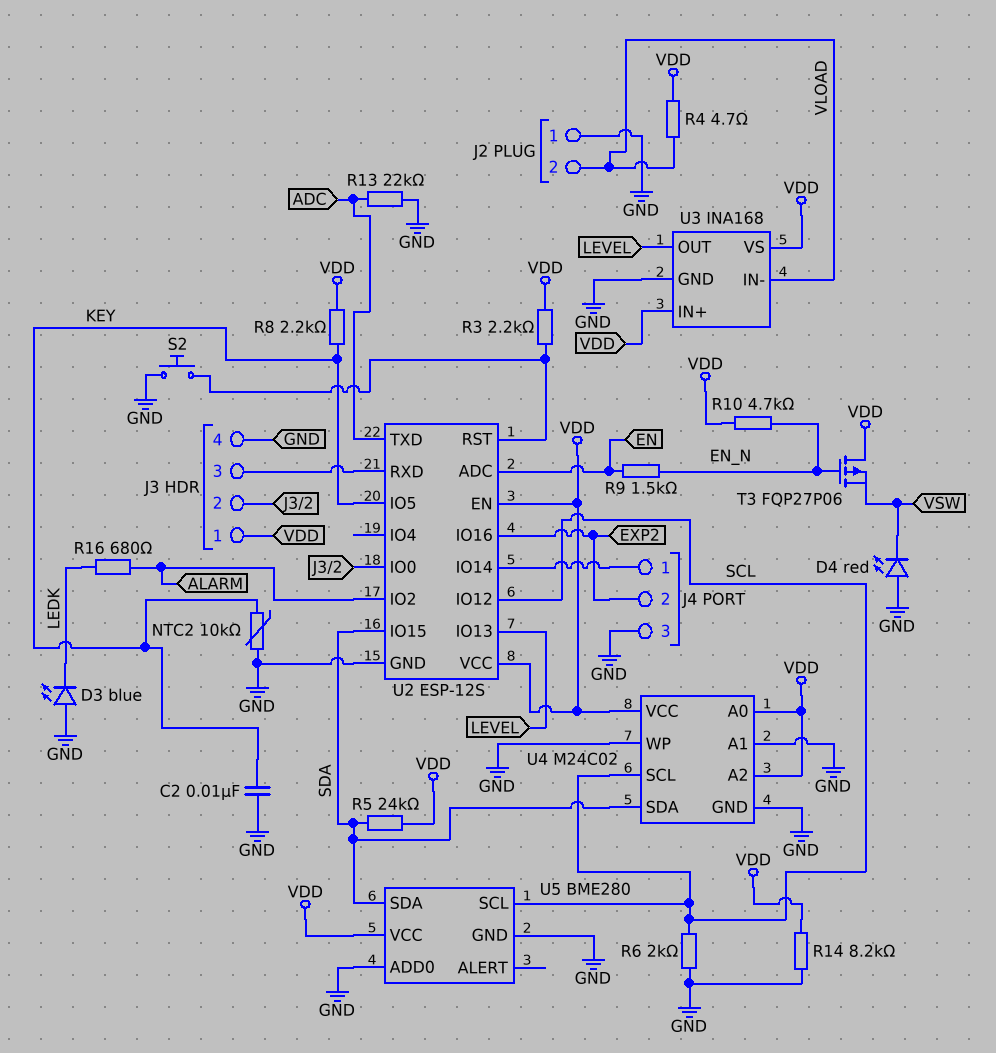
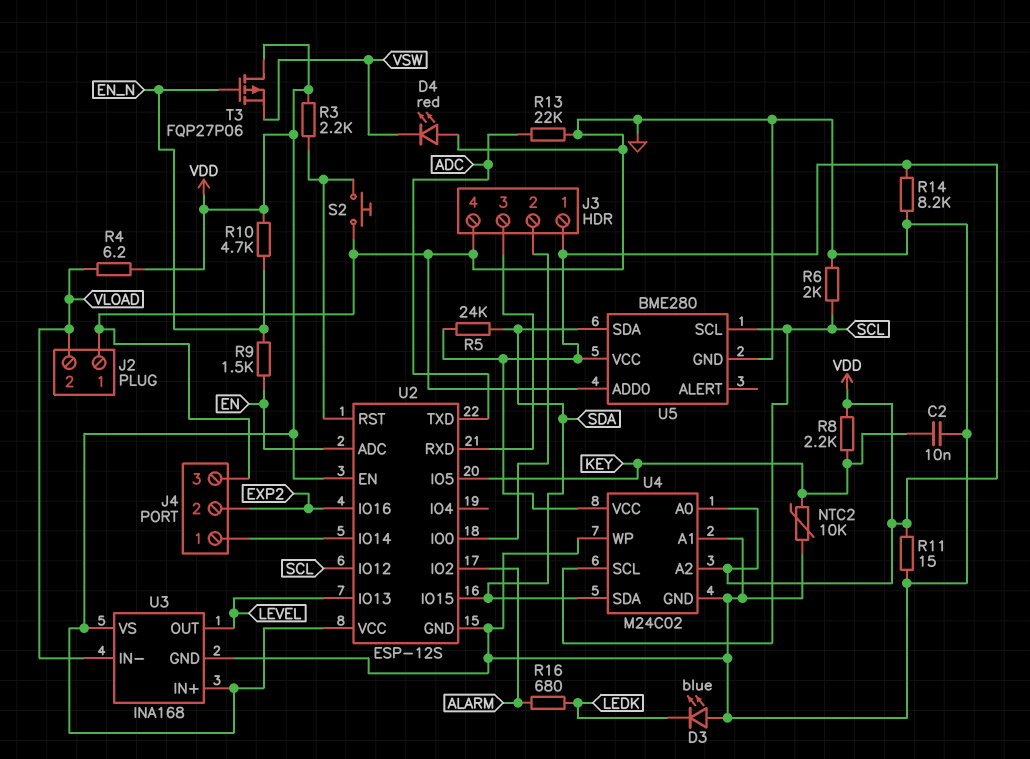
R4: 4.7 (VDD, VLOAD) -> 6.2 (VDD, VLOAD)
R11: none -> 15 (GND, VDD)

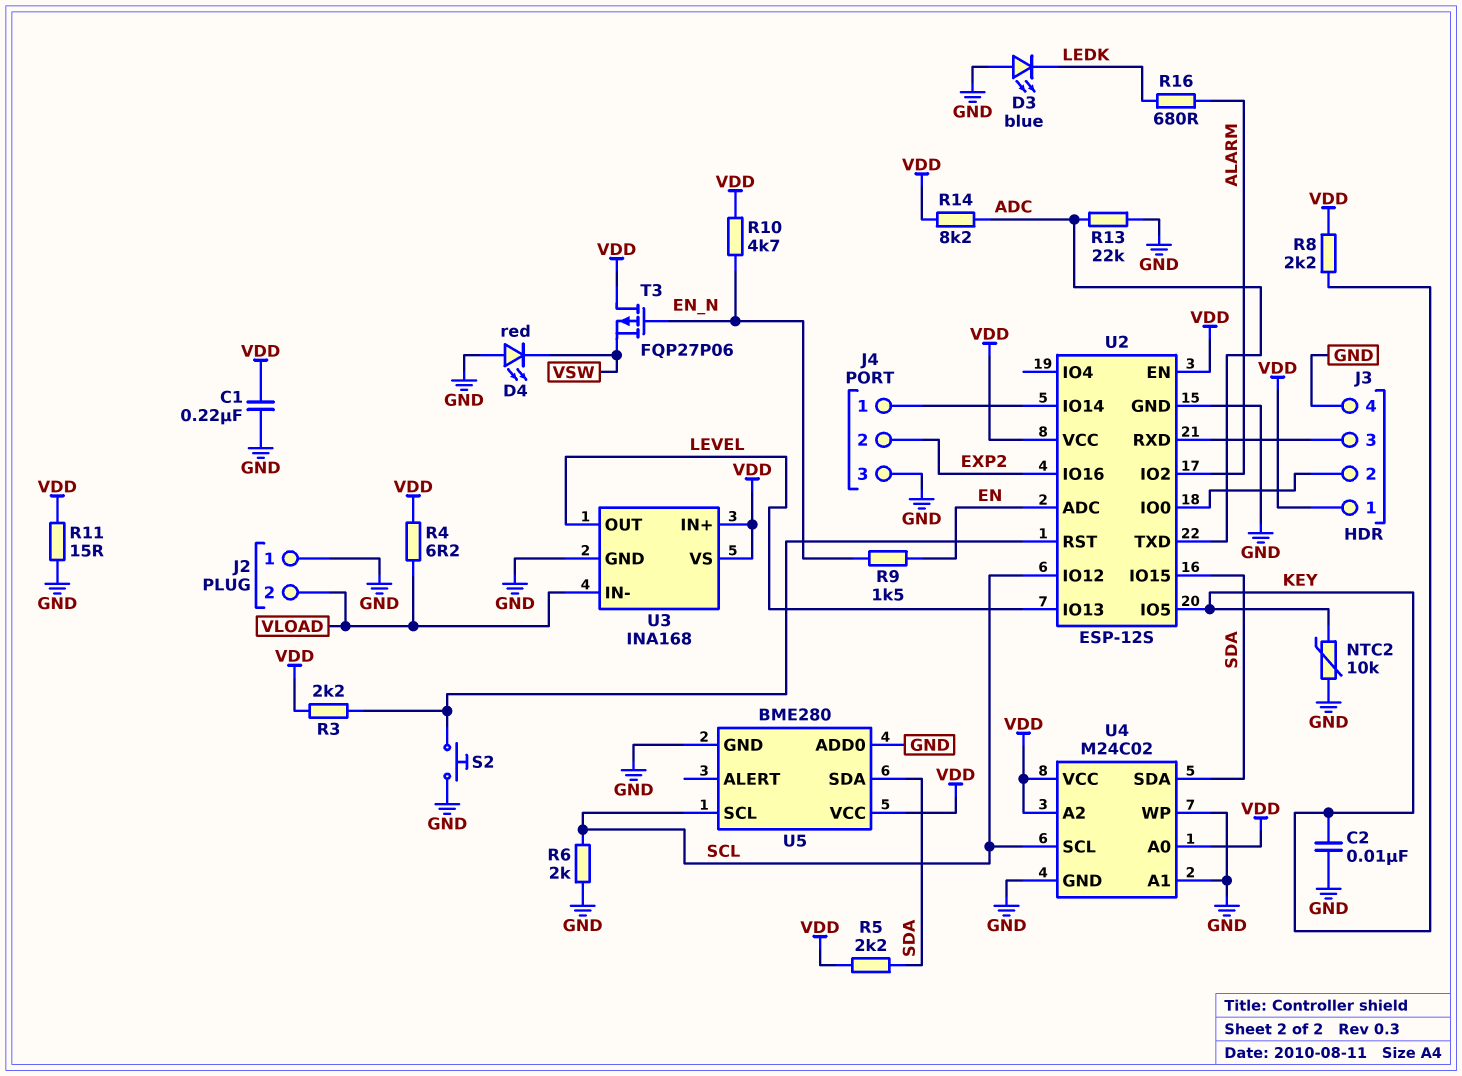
C1: none -> 220nF (GND, VDD)
R5: 24k (SDA, VDD) -> 2.2k (SDA, VDD)
R14: 8.2k (GND, VDD) -> 8.2k (ADC, VDD)

